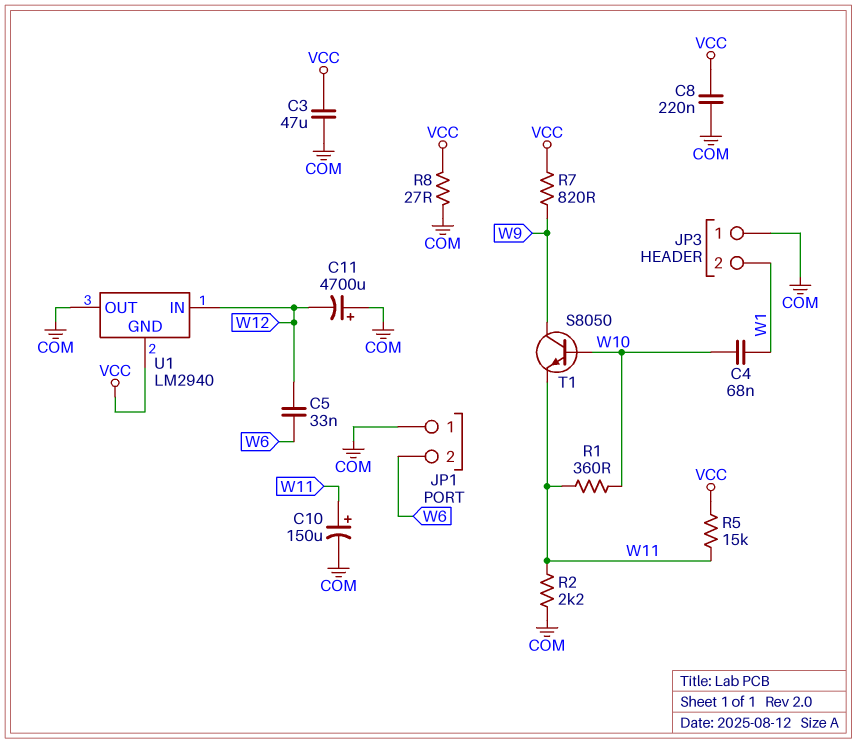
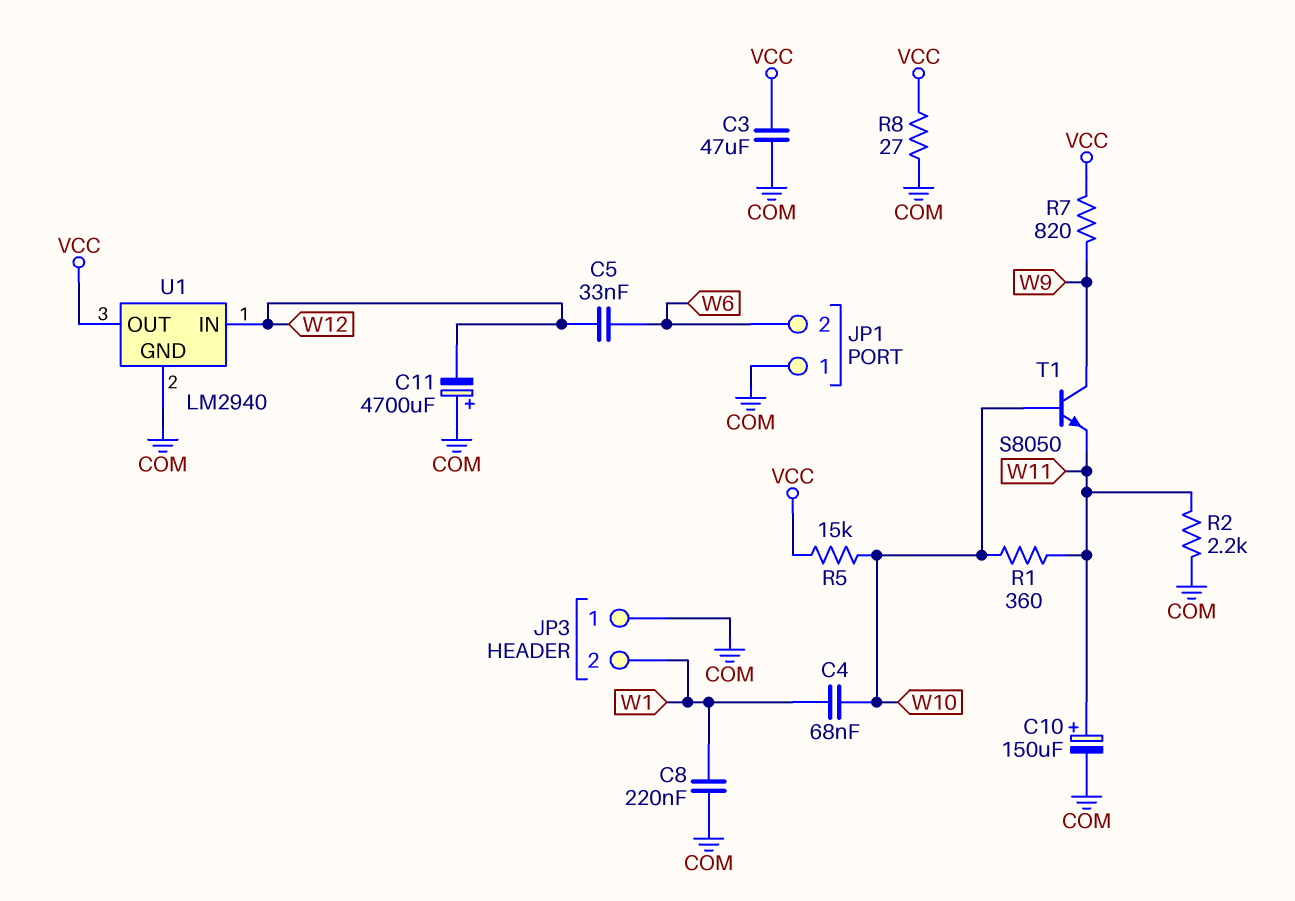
C8: 220nF (COM, VCC) -> 220nF (COM, W1)
R5: 15k (VCC, W11) -> 15k (VCC, W10)
U1 pin GND: VCC -> COM
U1 pin OUT: COM -> VCC

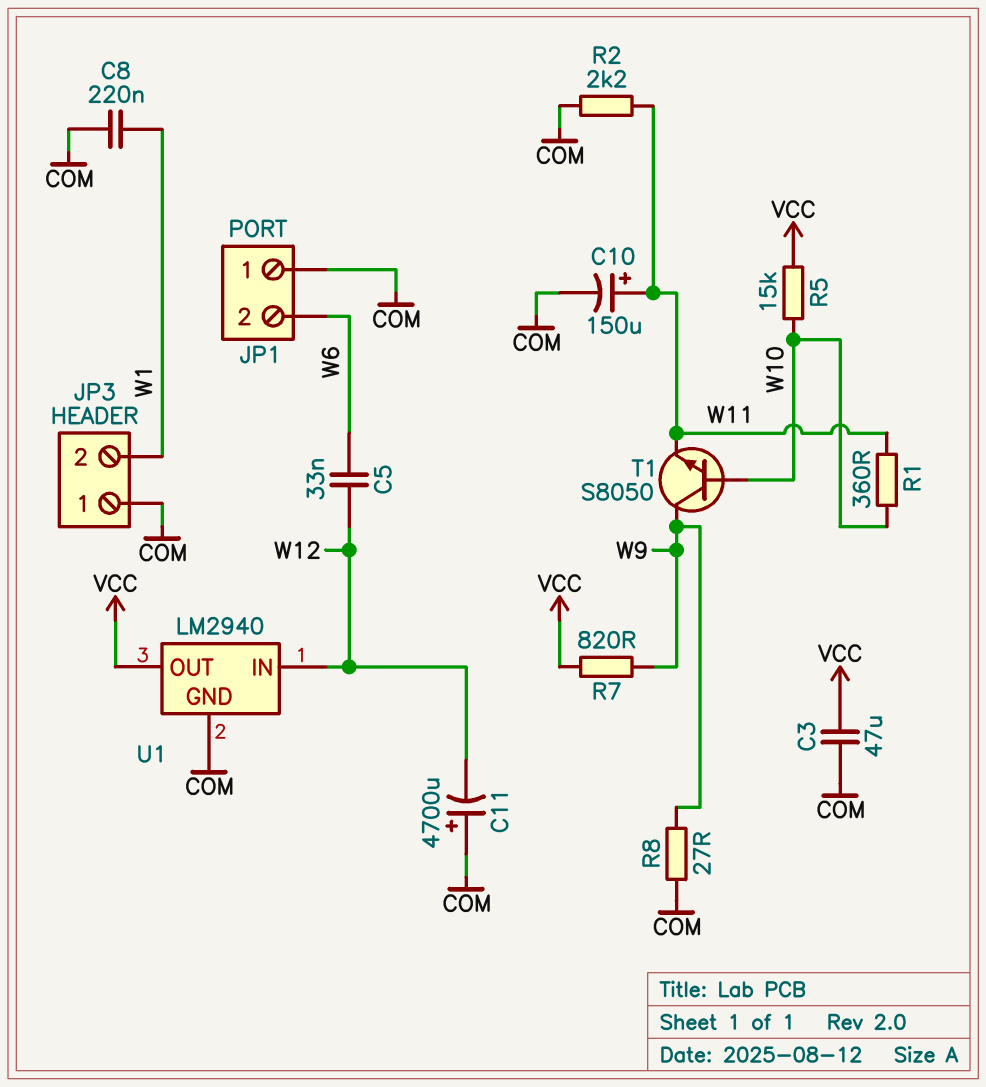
C4: 68nF (W1, W10) -> none
R8: 27 (COM, VCC) -> 27 (COM, W9)

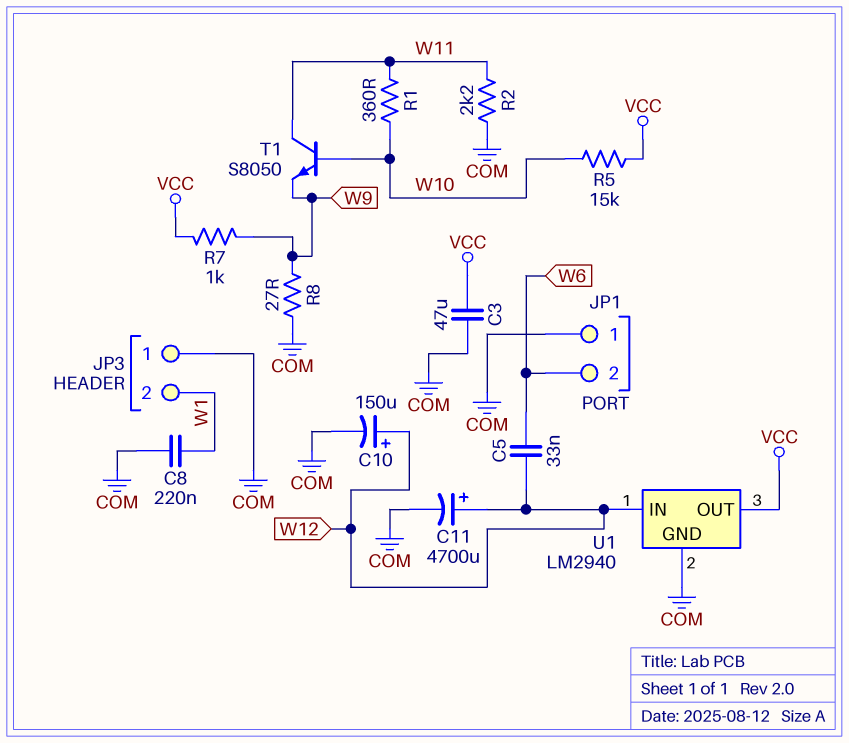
C10: 150uF (plus W11, minus COM) -> 150uF (plus W12, minus COM)
C11: 4700uF (plus COM, minus W12) -> 4700uF (plus W12, minus COM)
R7: 820 (VCC, W9) -> 1k (VCC, W9)
T1: NPN S8050 (B W10, C W9, E W11) -> NPN S8050 (B W10, C W11, E W9)

